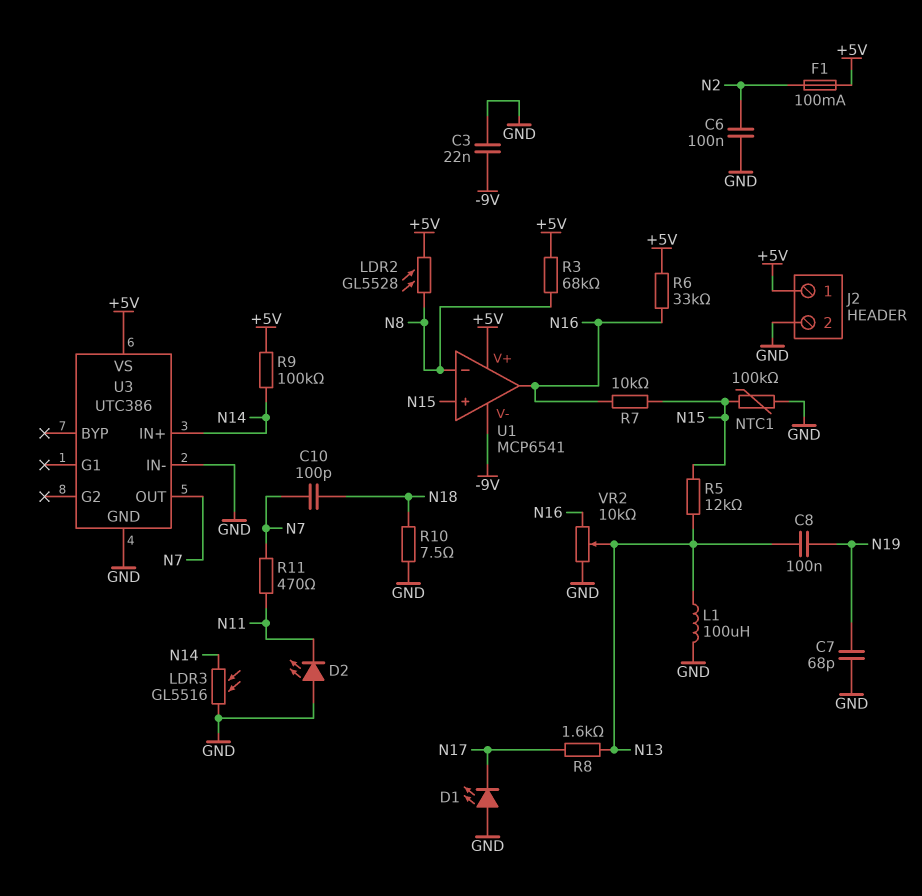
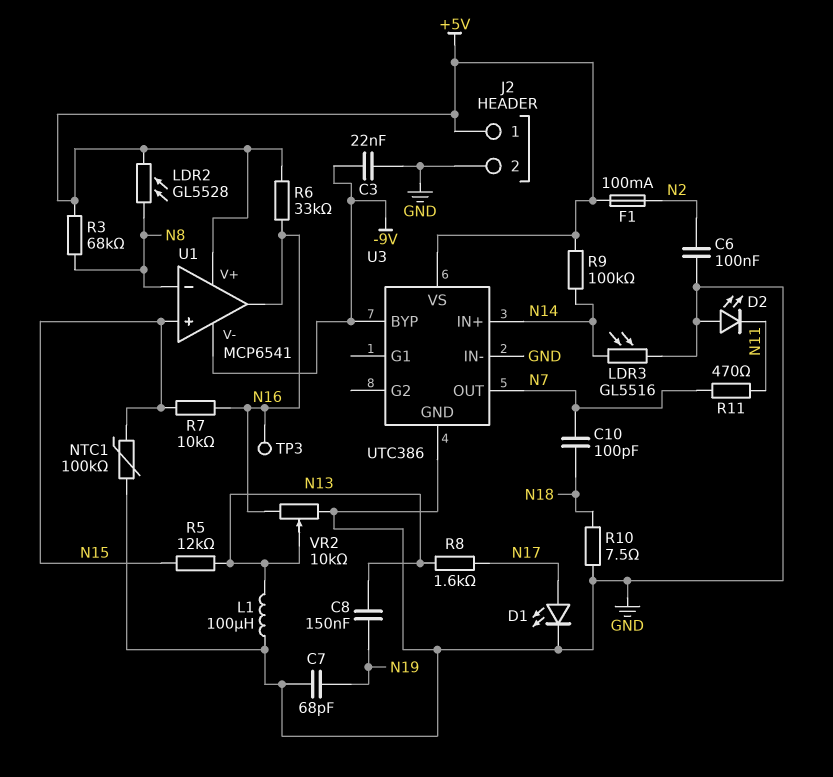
C8: 100nF (N13, N19) -> 150nF (N13, N19)
D1: LED (A GND, K N17) -> LED (A N17, K GND)
TP3: none -> test point (N16)
U3 pin BYP: none -> -9V

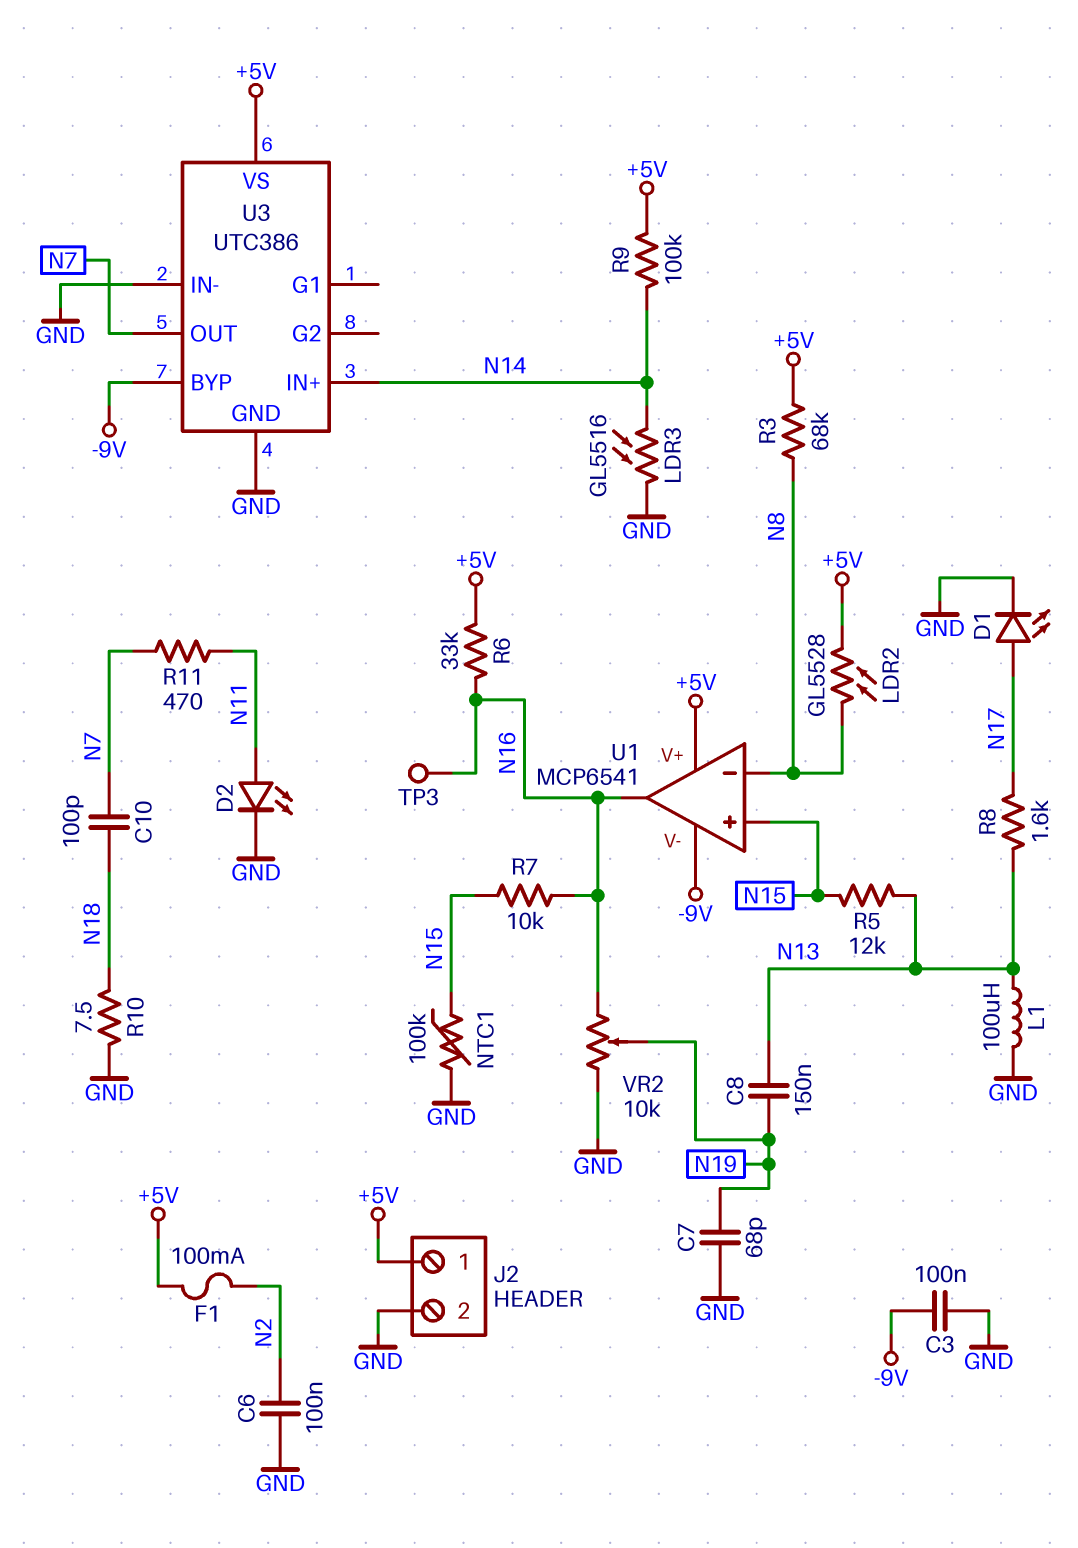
C3: 22nF (-9V, GND) -> 100nF (-9V, GND)
D2: LED (A GND, K N11) -> LED (A N11, K GND)
VR2: 10k (GND, N16, wiper N13) -> 10k (GND, N16, wiper N19)

